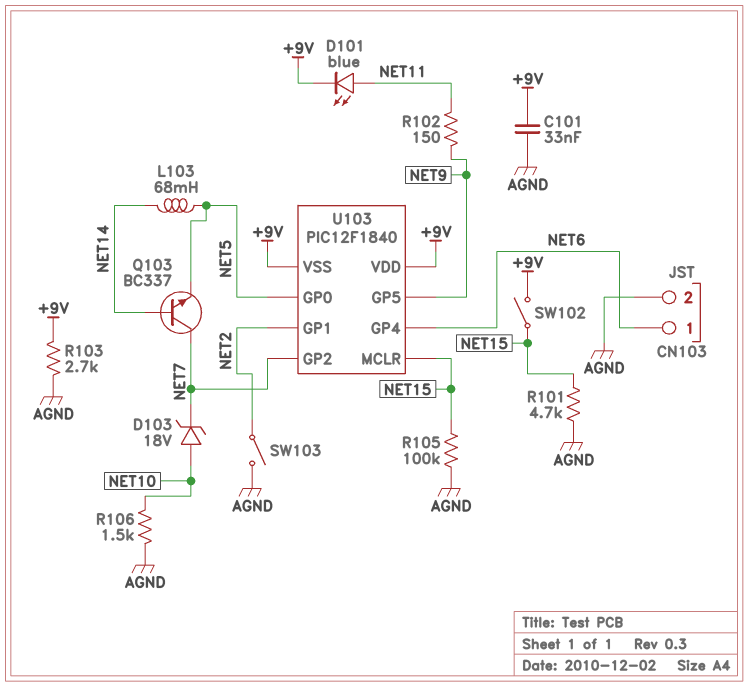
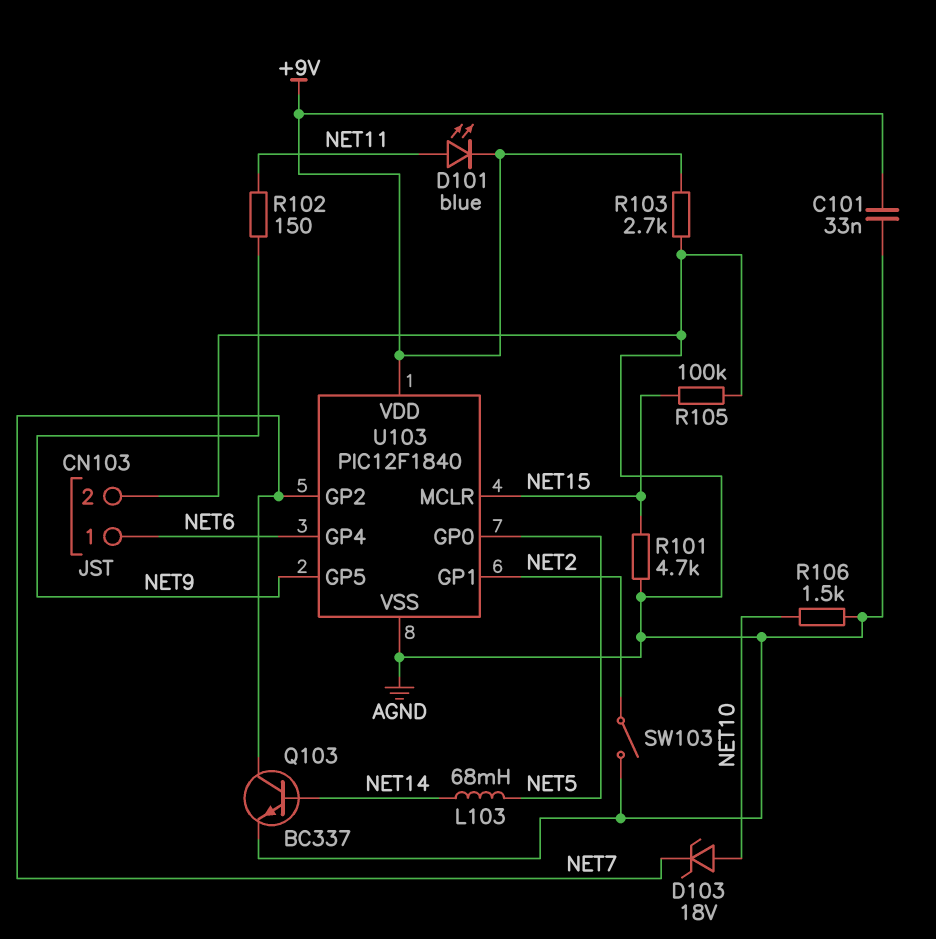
Q103: NPN BC337 (B NET14, C NET7, E NET5) -> NPN BC337 (B NET14, C NET7, E AGND)
SW102: switch (+9V, NET15) -> none
U103 pin VSS: +9V -> AGND

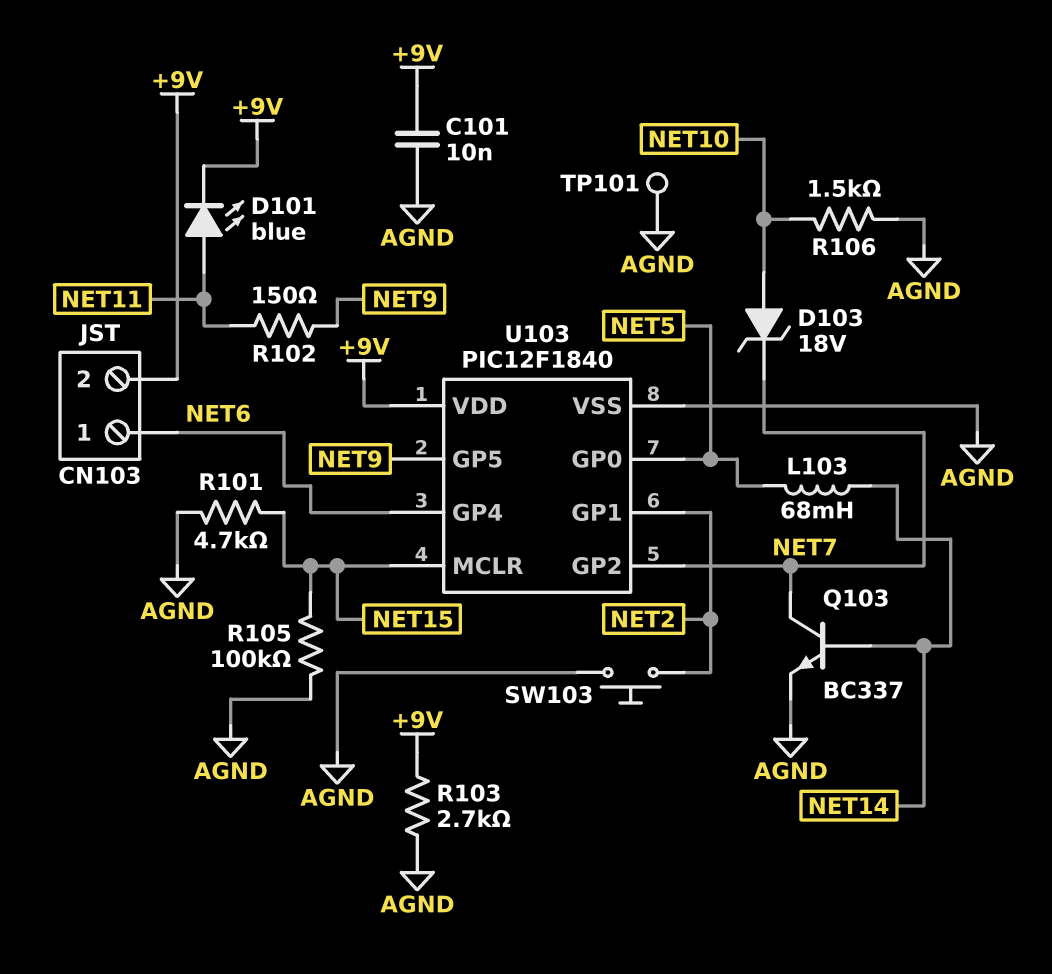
C101: 33nF (+9V, AGND) -> 10nF (+9V, AGND)
CN103 pin 2: AGND -> +9V
SW103: switch (AGND, NET2) -> button (AGND, NET2)
TP101: none -> test point (AGND)

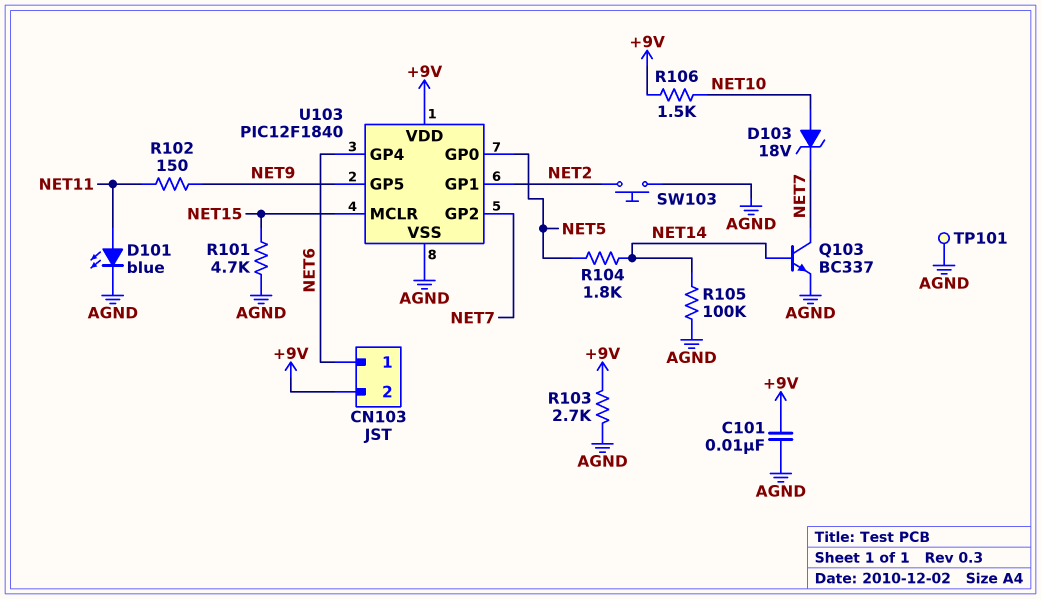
D101: LED blue (A NET11, K +9V) -> LED blue (A NET11, K AGND)
L103: 68mH (NET5, NET14) -> none
R104: none -> 1.8k (NET5, NET14)
R105: 100k (AGND, NET15) -> 100k (AGND, NET14)
R106: 1.5k (AGND, NET10) -> 1.5k (+9V, NET10)

